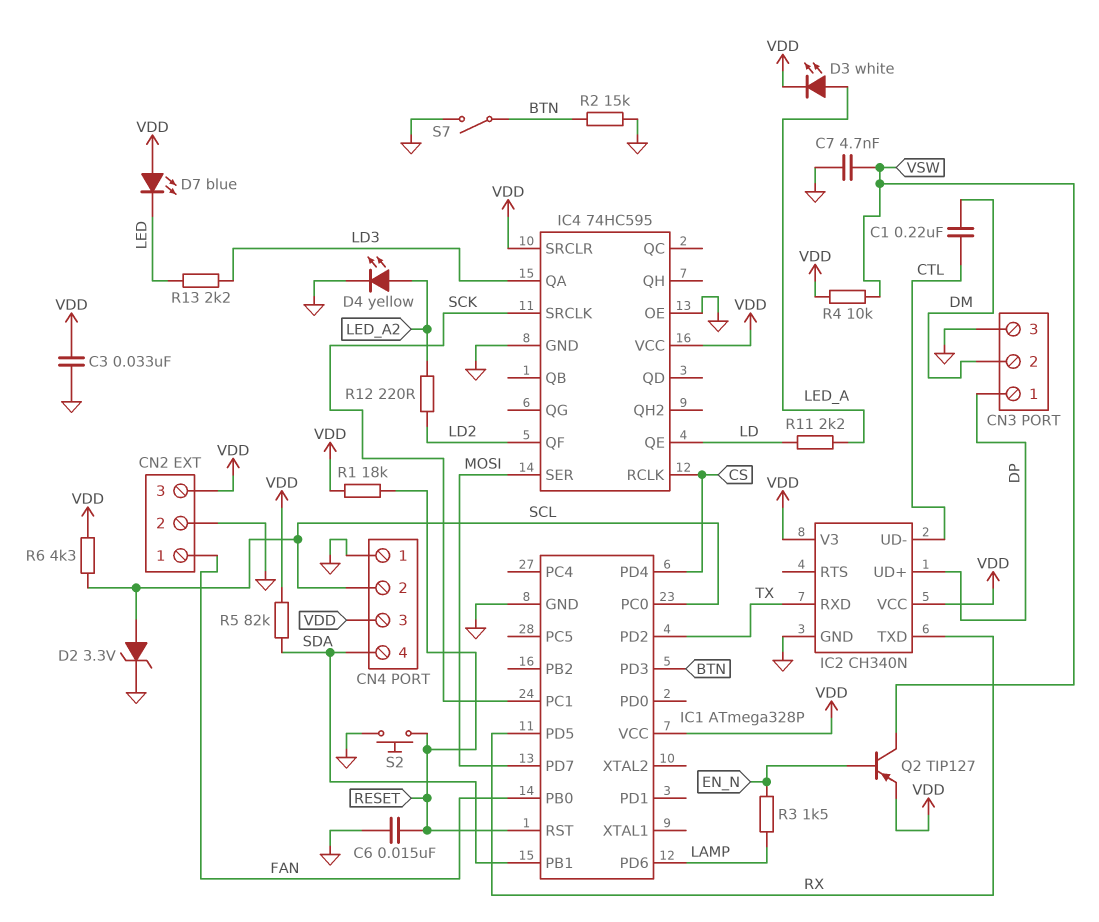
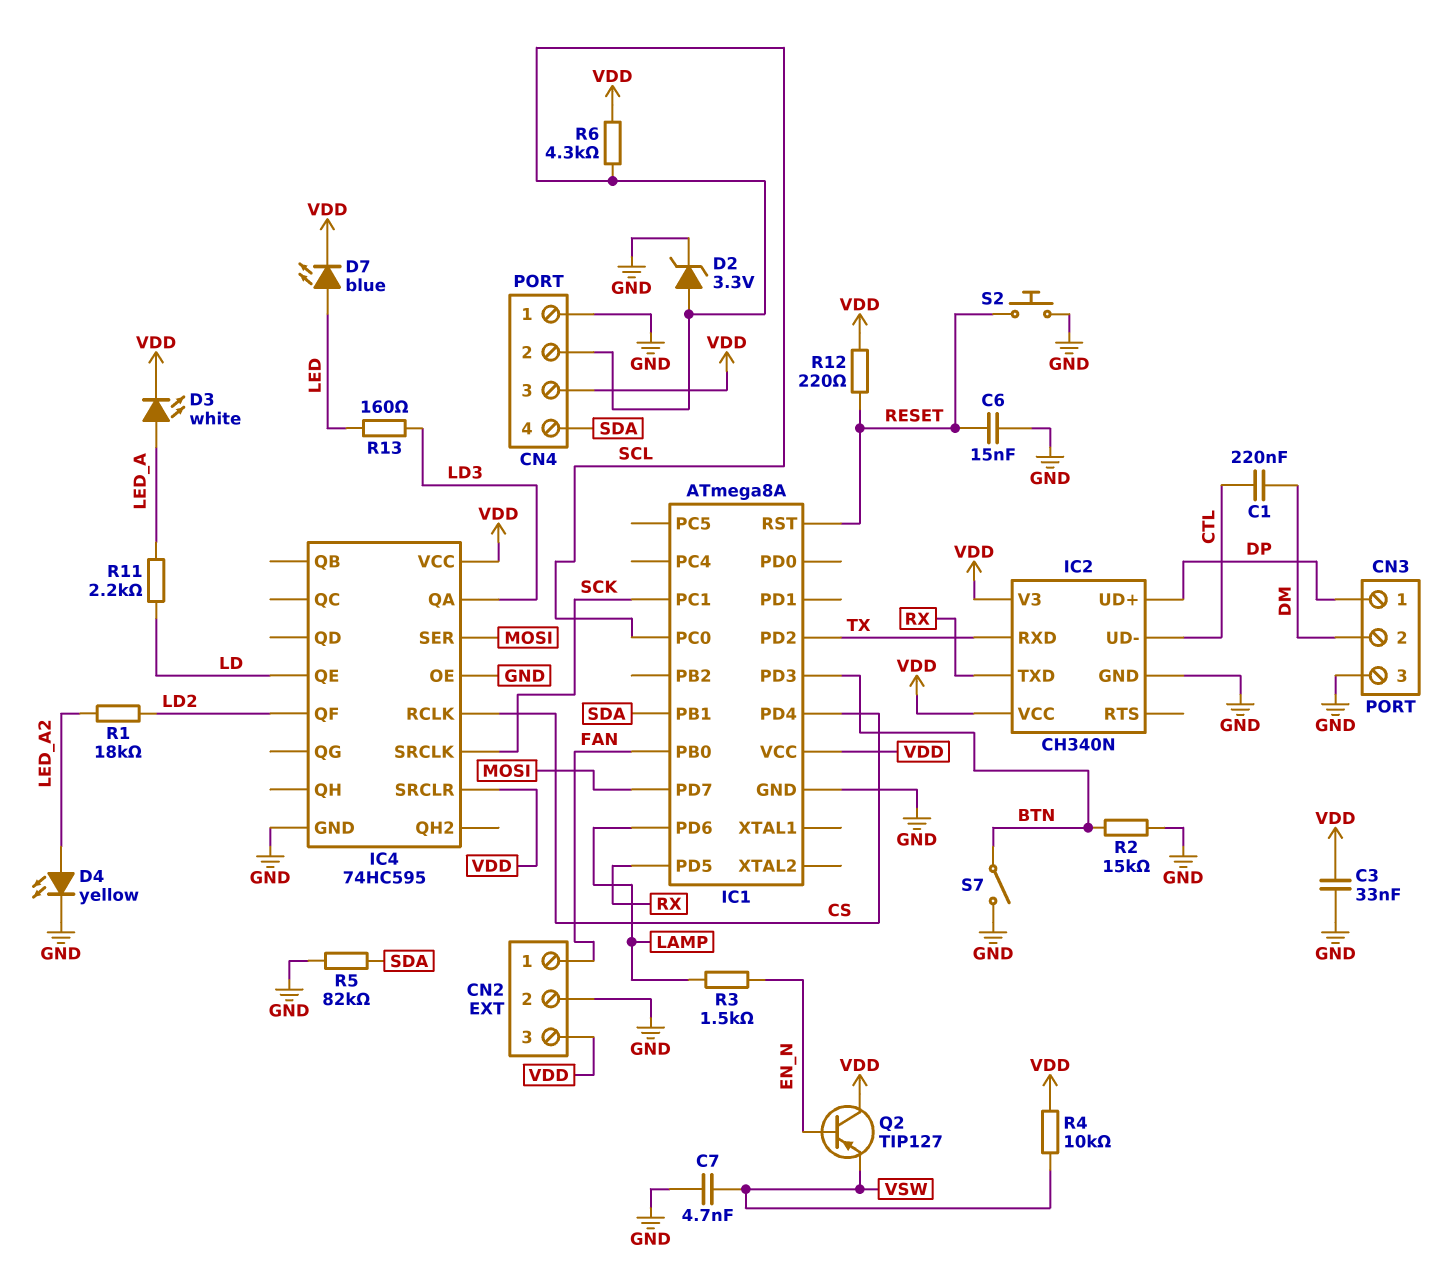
D7: LED blue (A VDD, K LED) -> LED blue (A LED, K VDD)
IC1: ATmega328P -> ATmega8A
Q2: PNP TIP127 (B EN_N, C VSW, E VDD) -> PNP TIP127 (B EN_N, C VDD, E VSW)
R1: 18k (RESET, VDD) -> 18k (LD2, LED_A2)
R5: 82k (SDA, VDD) -> 82k (GND, SDA)
R12: 220 (LD2, LED_A2) -> 220 (RESET, VDD)
R13: 2.2k (LD3, LED) -> 160 (LD3, LED)

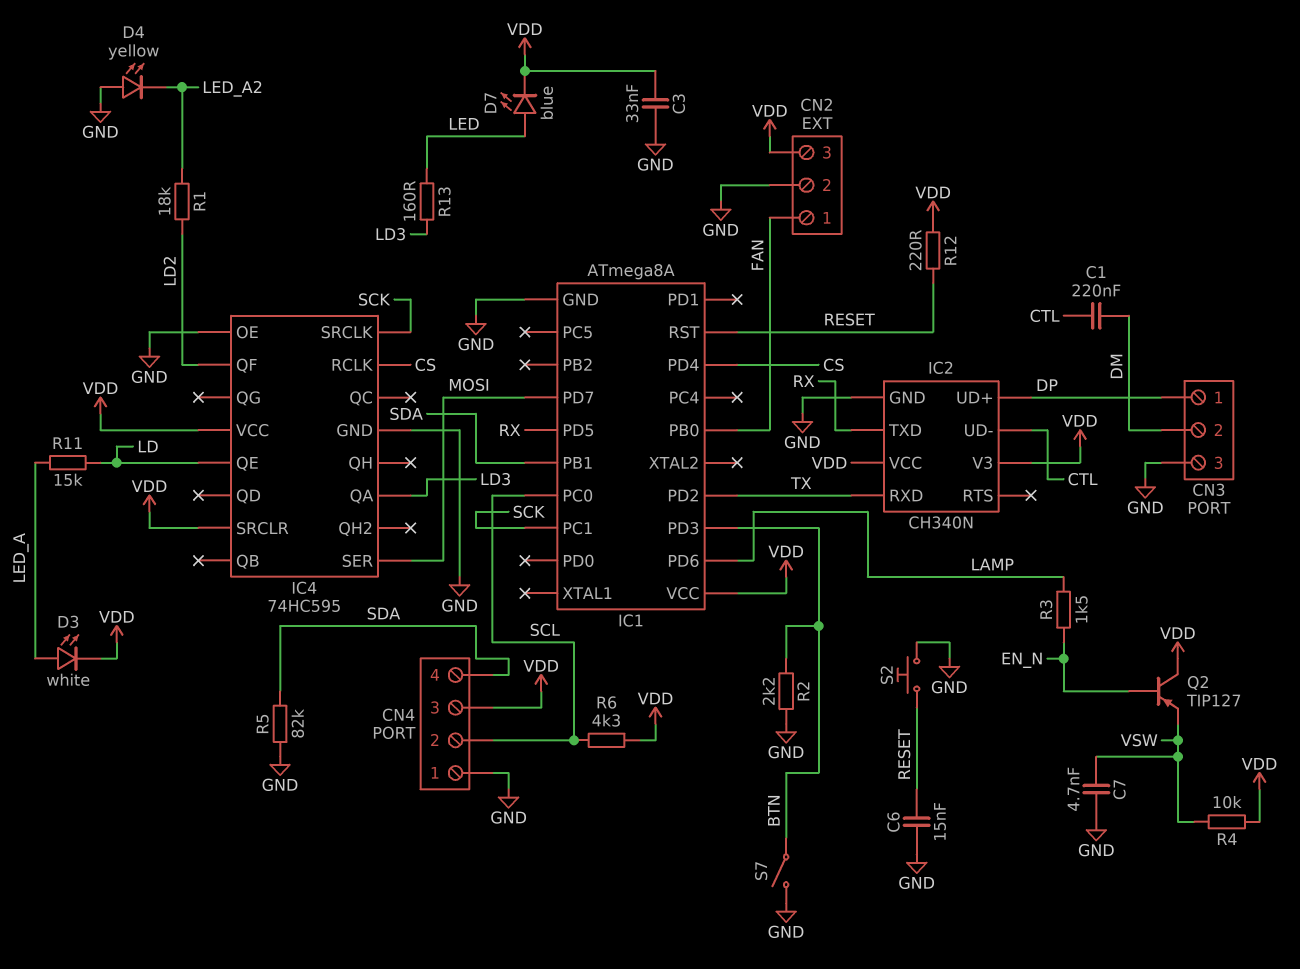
D2: zener 3.3V (A SCL, K GND) -> none
D4: LED yellow (A LED_A2, K GND) -> LED yellow (A GND, K LED_A2)
R2: 15k (BTN, GND) -> 2.2k (BTN, GND)
R11: 2.2k (LD, LED_A) -> 15k (LD, LED_A)

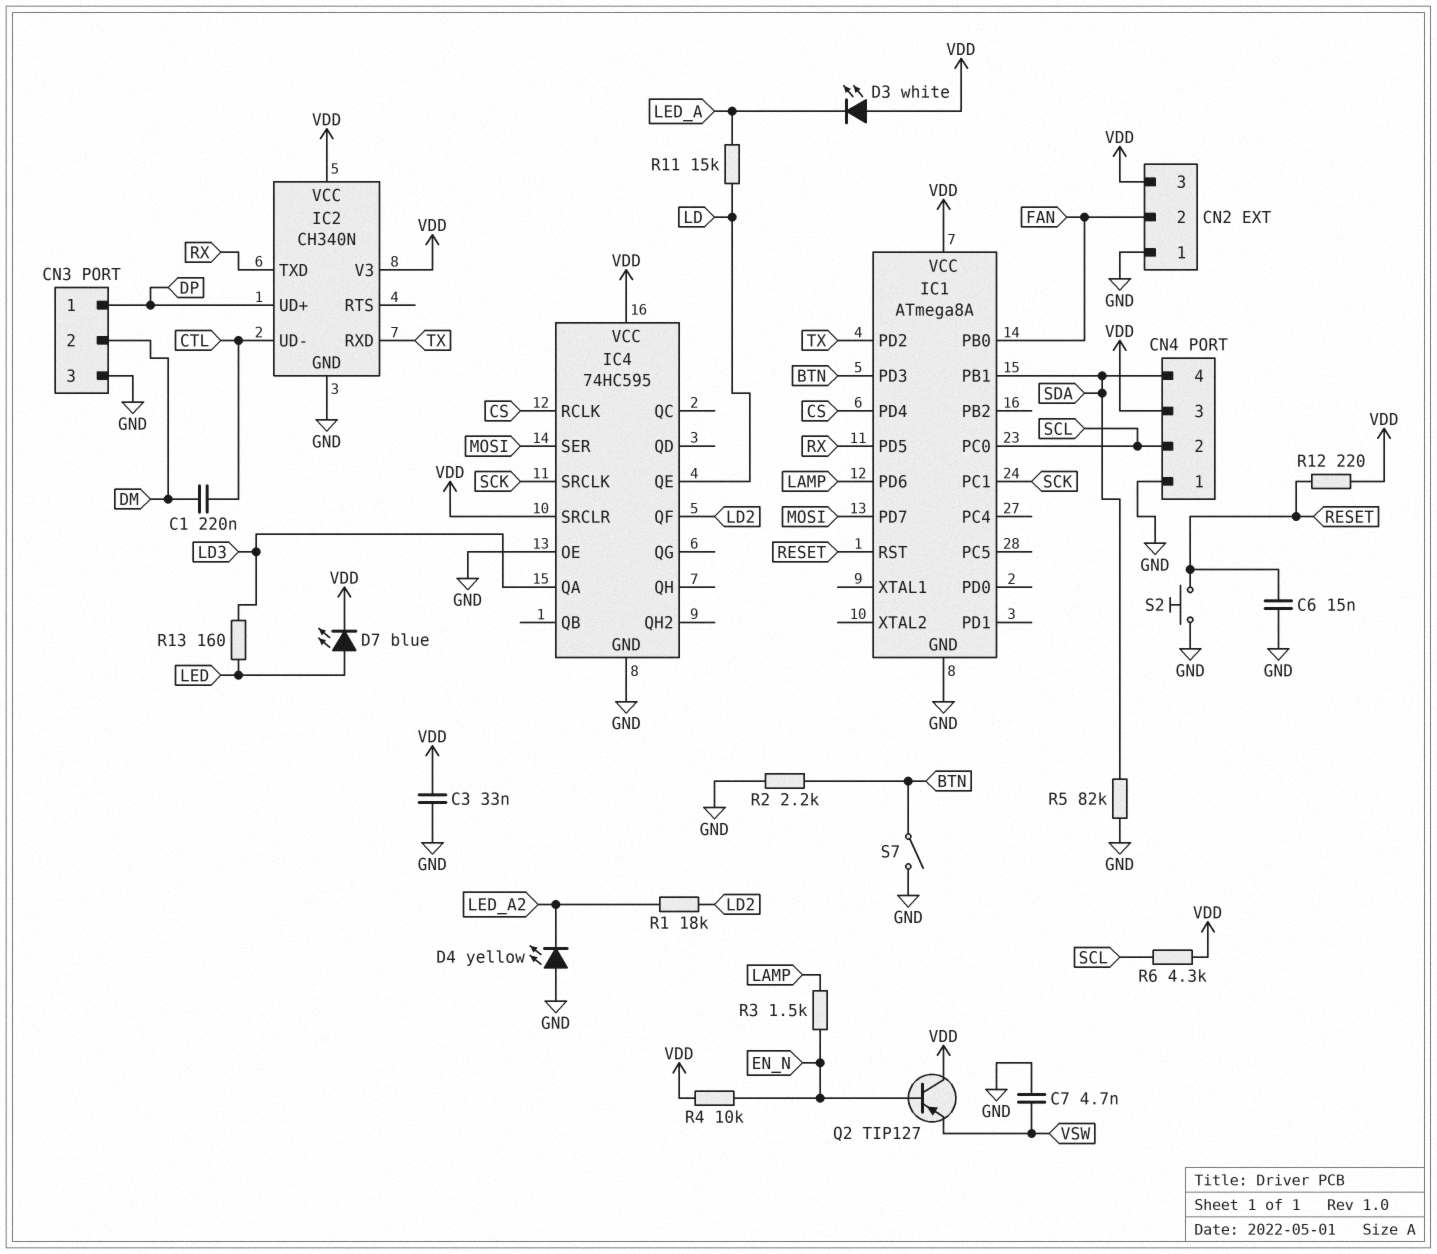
CN2 pin 1: FAN -> GND
CN2 pin 2: GND -> FAN
D3: LED white (A LED_A, K VDD) -> LED white (A VDD, K LED_A)
R4: 10k (VDD, VSW) -> 10k (EN_N, VDD)

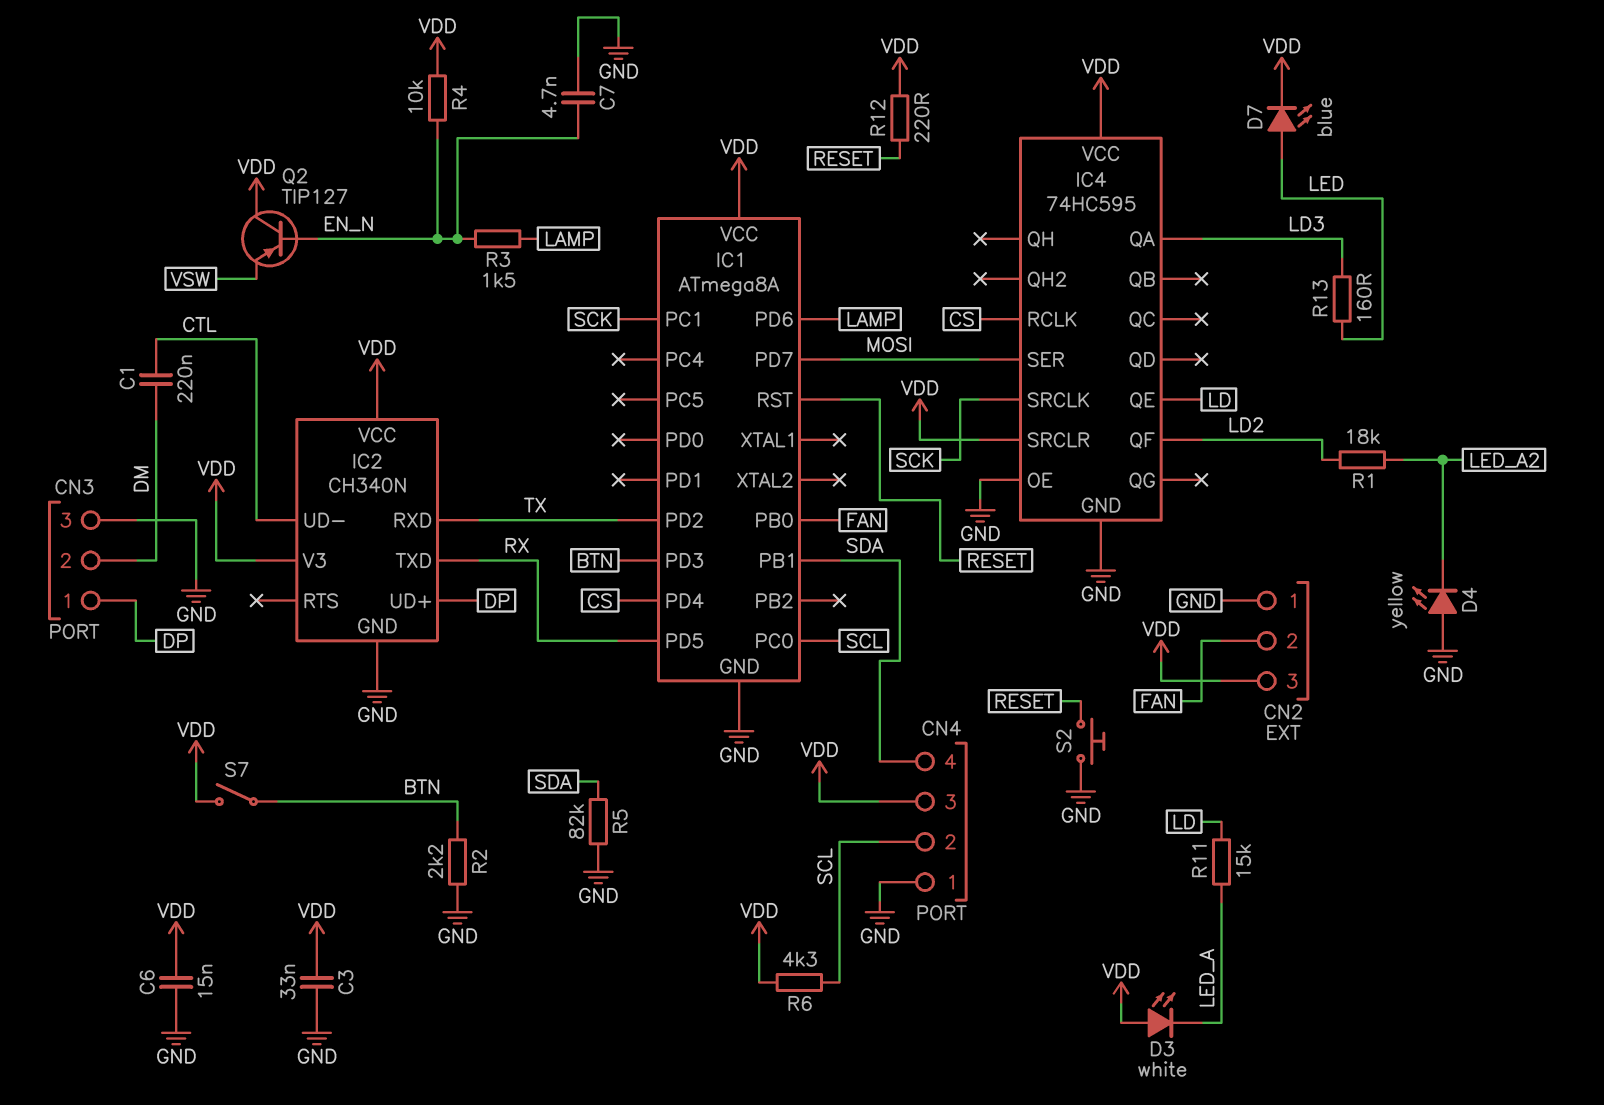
C6: 15nF (GND, RESET) -> 15nF (GND, VDD)
C7: 4.7nF (GND, VSW) -> 4.7nF (EN_N, GND)
S7: switch (BTN, GND) -> switch (BTN, VDD)

